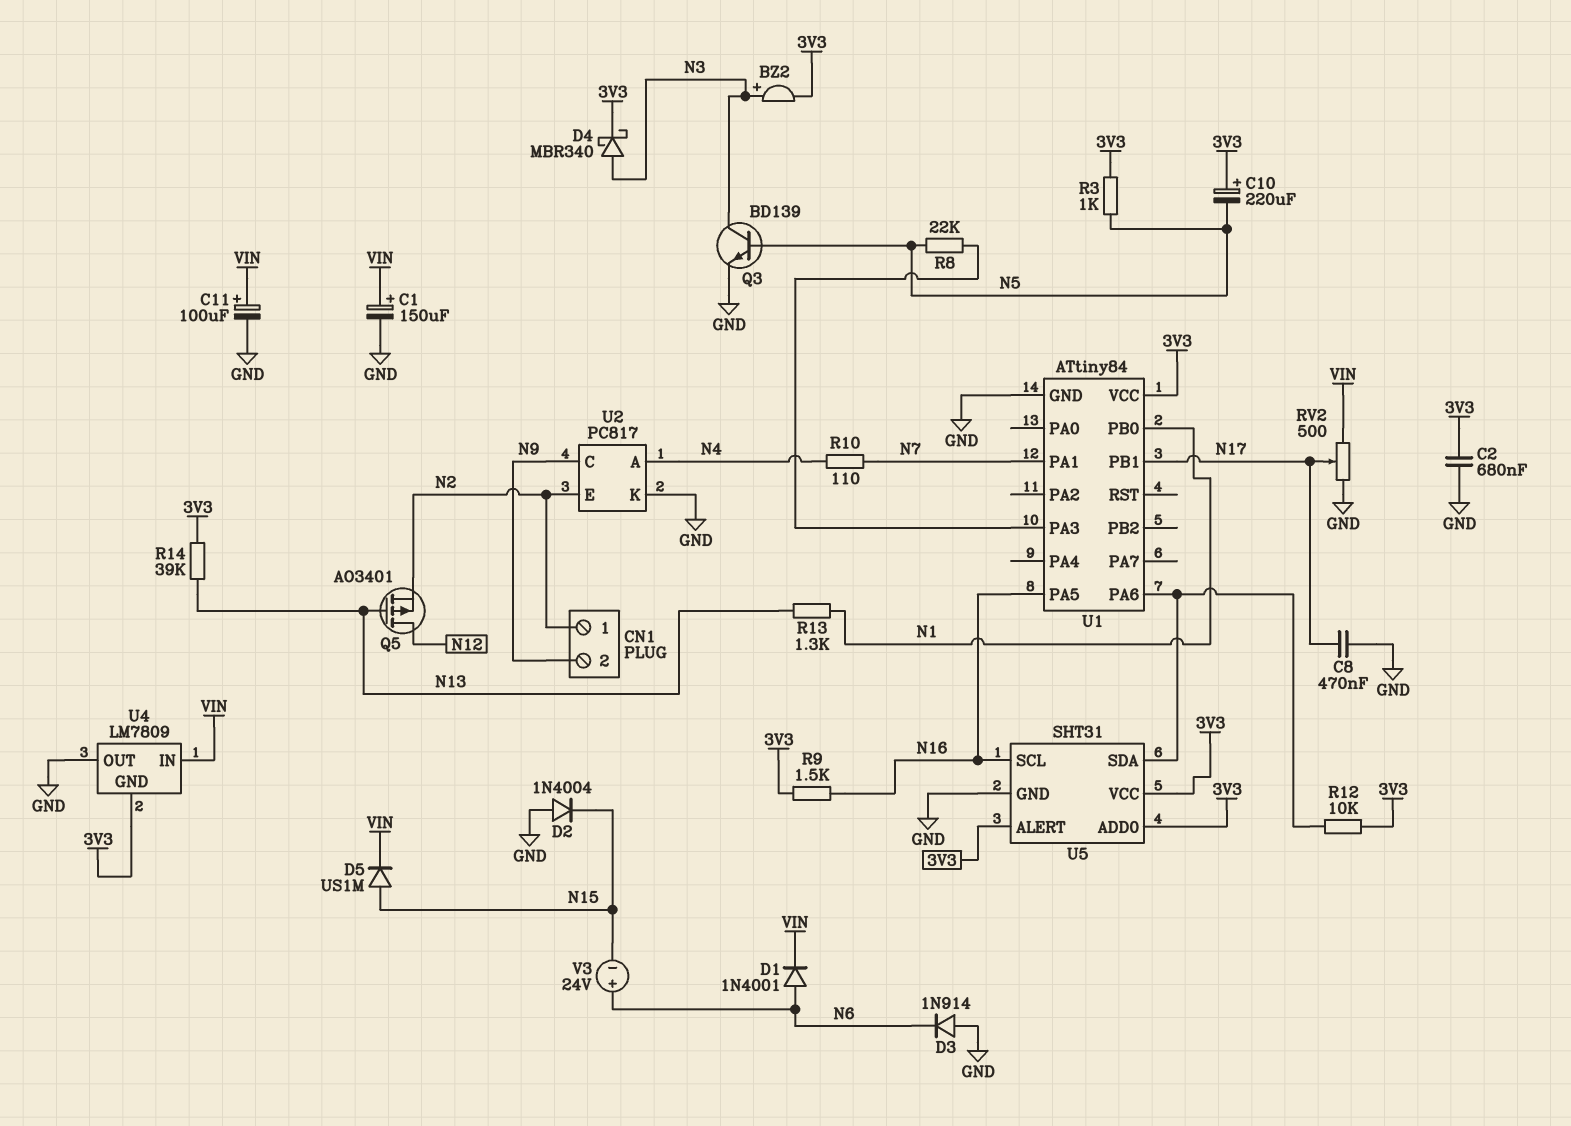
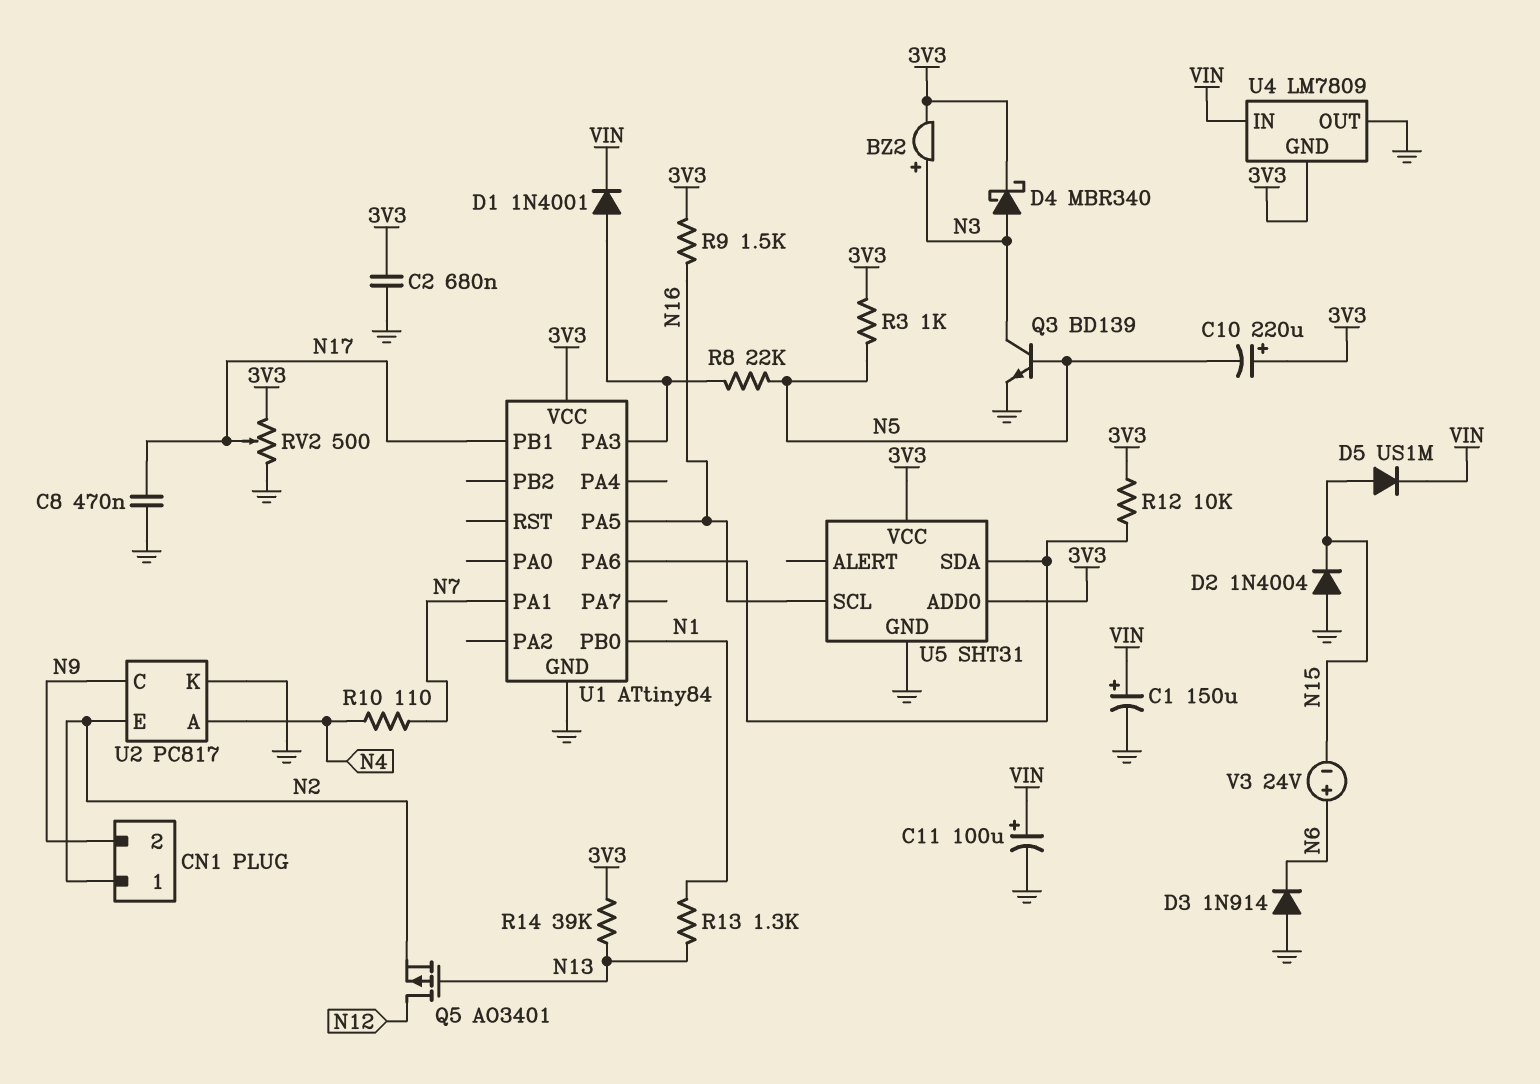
D1: diode 1N4001 (A N6, K VIN) -> diode 1N4001 (A U1/PA3, K VIN)
RV2: 500 (GND, VIN, wiper N17) -> 500 (3V3, GND, wiper N17)
U5 pin ALERT: 3V3 -> none

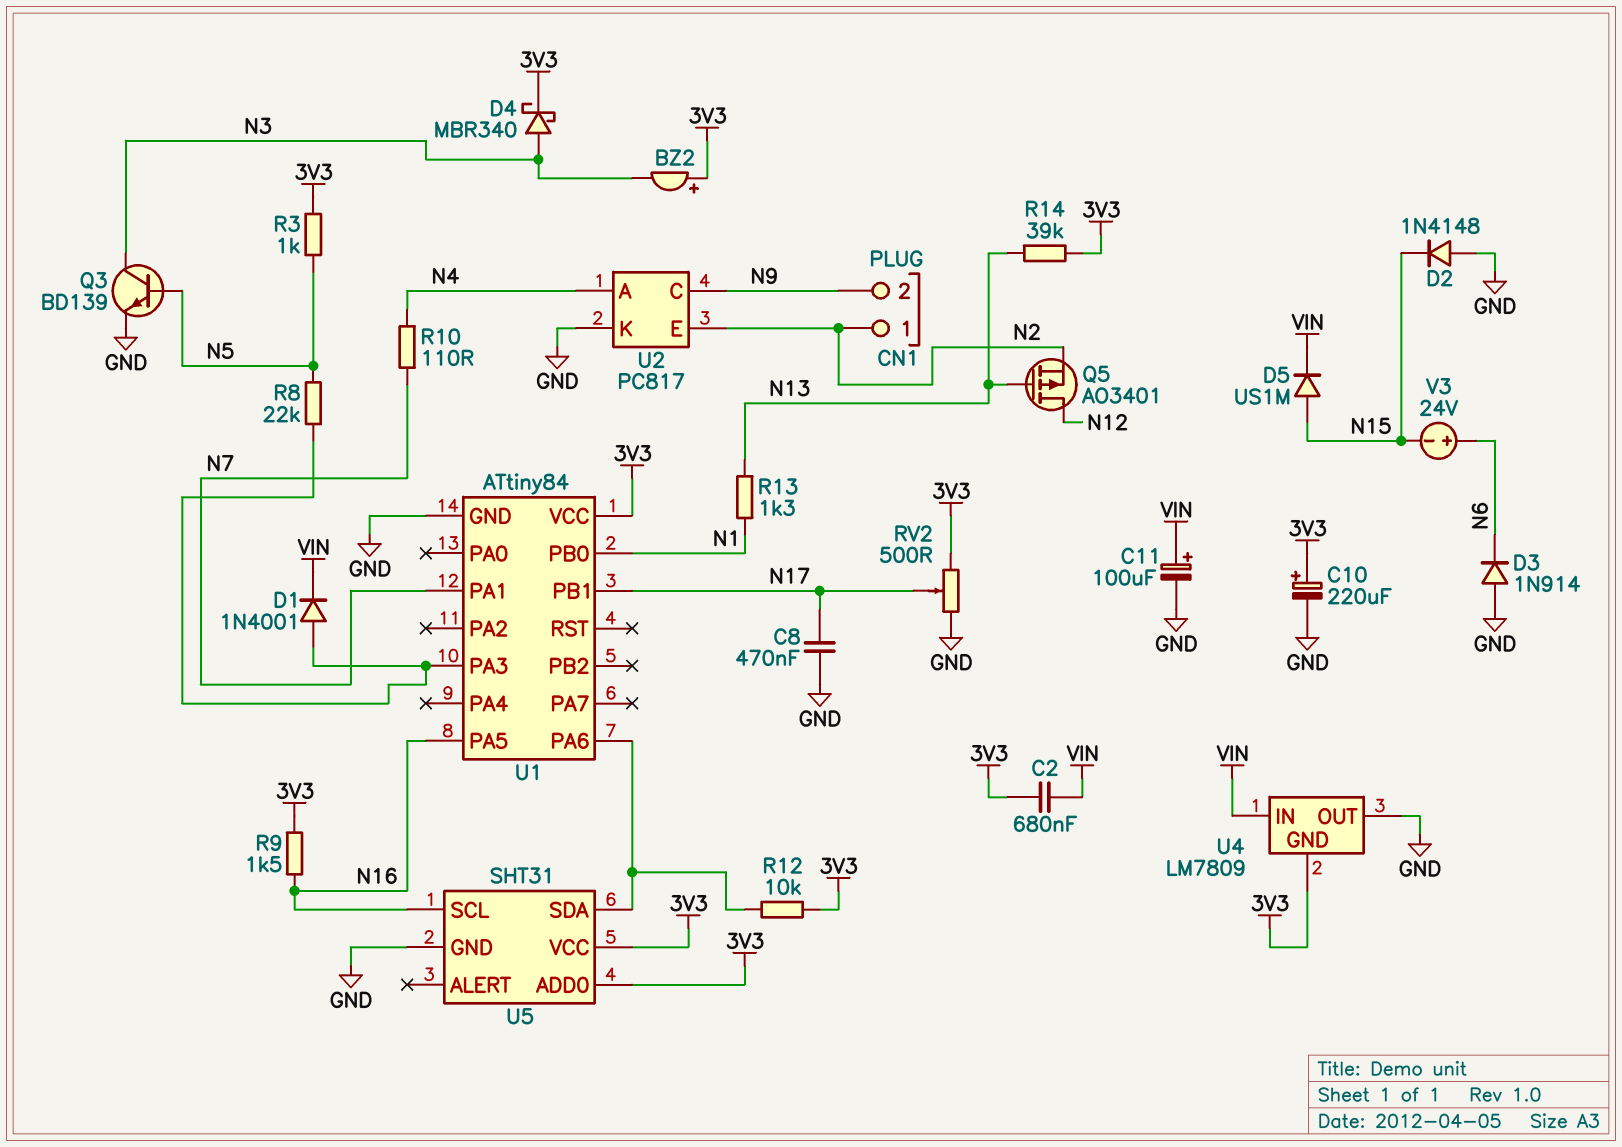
BZ2: buzzer (plus N3, minus 3V3) -> buzzer (plus 3V3, minus N3)
C1: 150uF (plus VIN, minus GND) -> none
C2: 680nF (3V3, GND) -> 680nF (3V3, VIN)
C10: 220uF (plus 3V3, minus N5) -> 220uF (plus 3V3, minus GND)
D2: diode 1N4004 (A GND, K N15) -> diode 1N4148 (A GND, K N15)

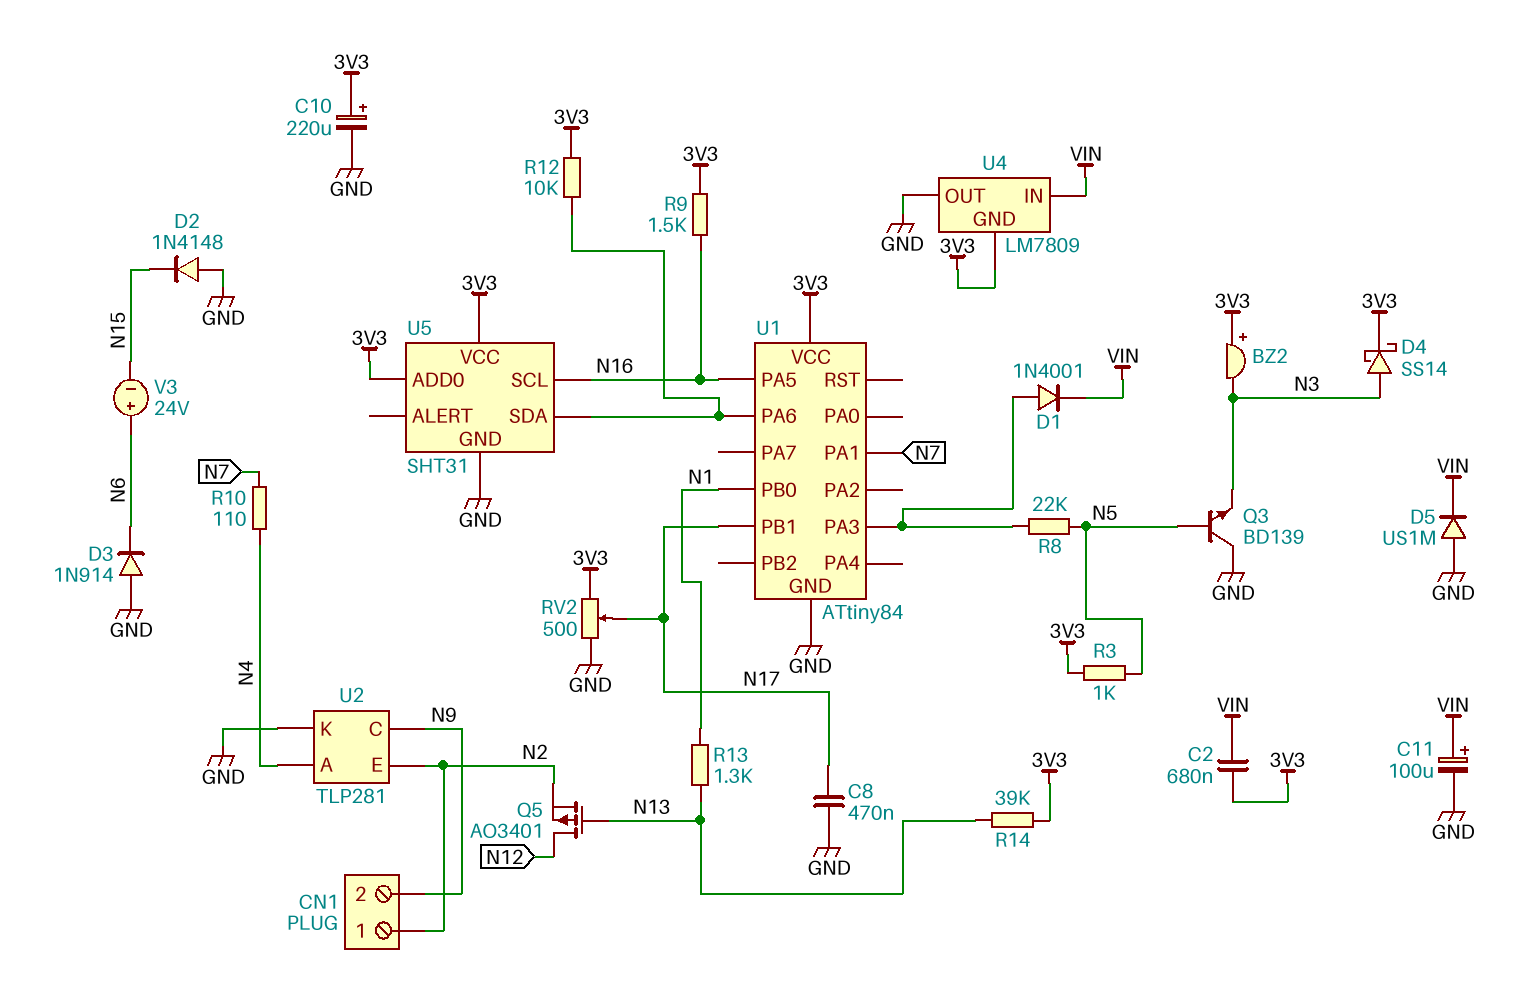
D4: schottky MBR340 (A N3, K 3V3) -> schottky SS14 (A N3, K 3V3)
D5: diode US1M (A N15, K VIN) -> diode US1M (A GND, K VIN)
Q3: NPN BD139 (B N5, C N3, E GND) -> NPN BD139 (B N5, C GND, E N3)
U2: PC817 -> TLP281

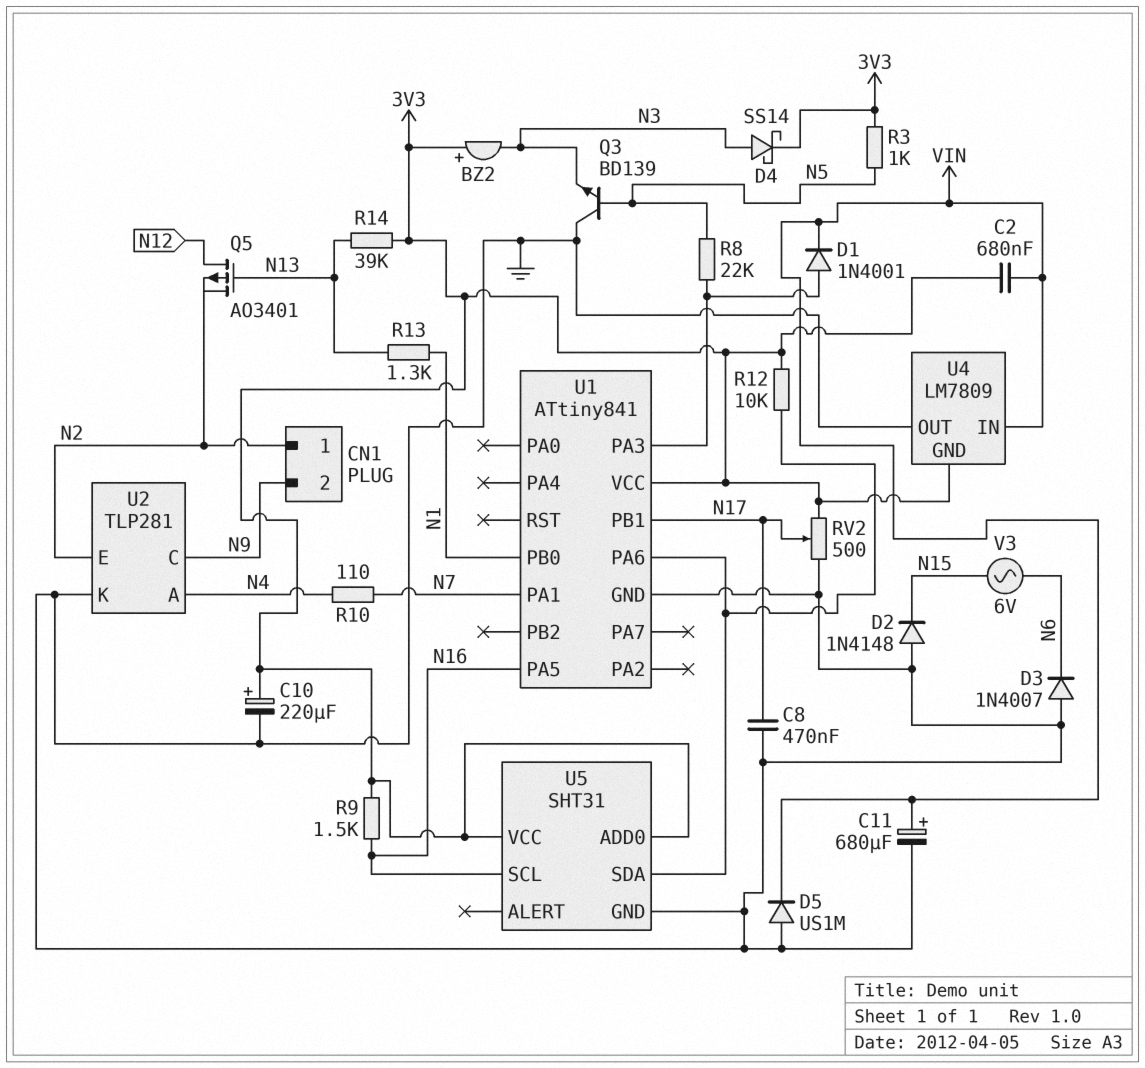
C11: 100uF (plus VIN, minus GND) -> 680uF (plus VIN, minus GND)
D3: diode 1N914 (A GND, K N6) -> diode 1N4007 (A GND, K N6)
U1: ATtiny84 -> ATtiny841
V3: 24V (plus N6, minus N15) -> AC 6V (N6, N15)

